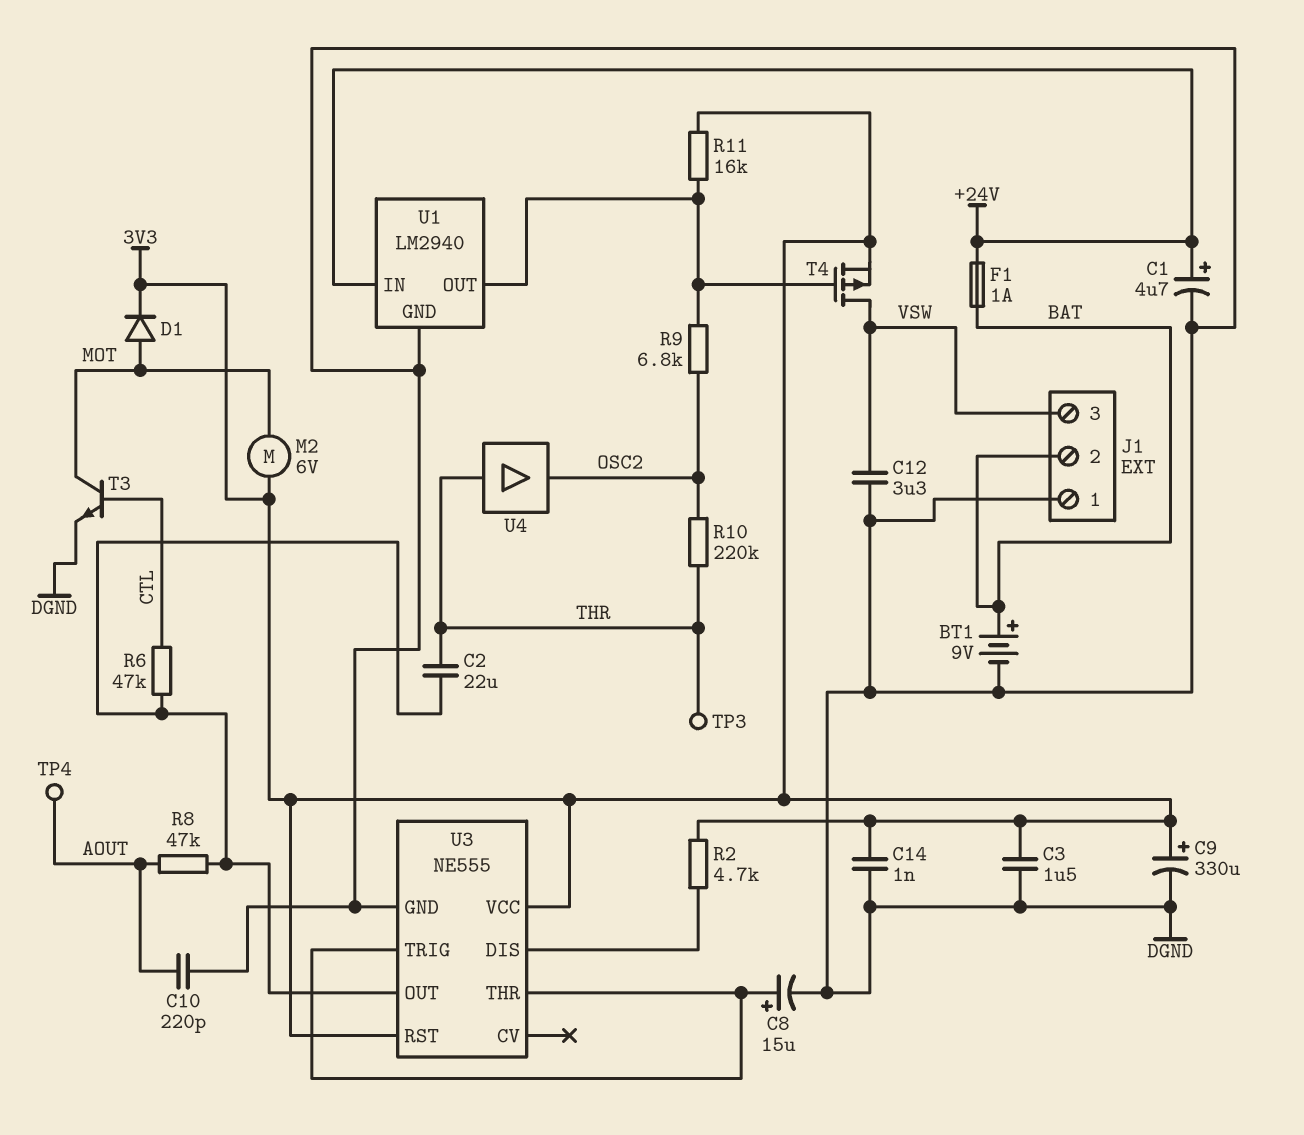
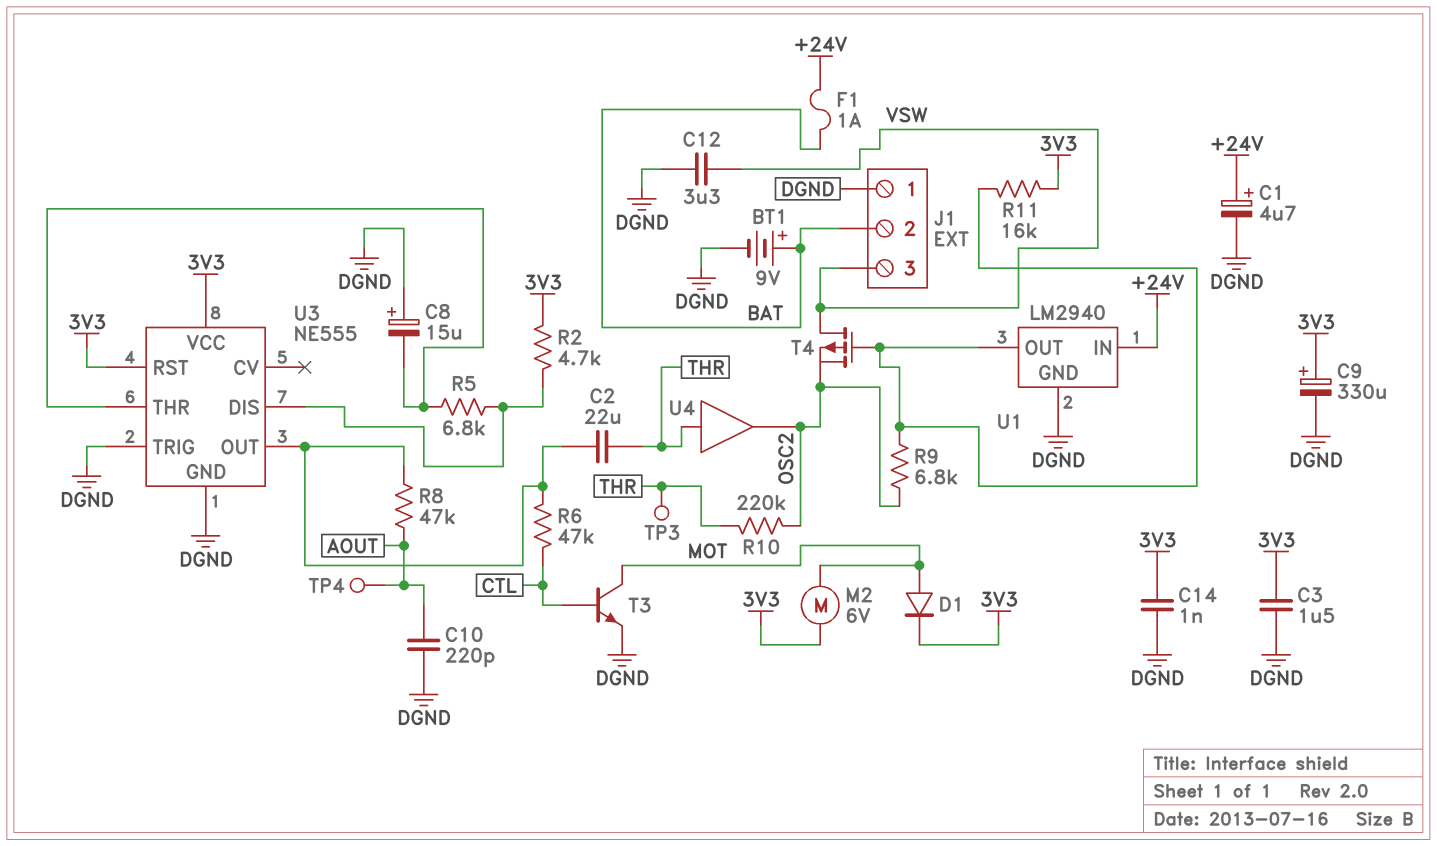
C8: 15uF (plus U3/THR, minus DGND) -> 15uF (plus DGND, minus U3/THR)
R5: none -> 6.8k (U3/DIS, U3/THR)
T4: PMOS (G U1/OUT, D VSW, S 3V3) -> PMOS (G U1/OUT, D VSW, S OSC2)
U3 pin TRIG: U3/THR -> DGND

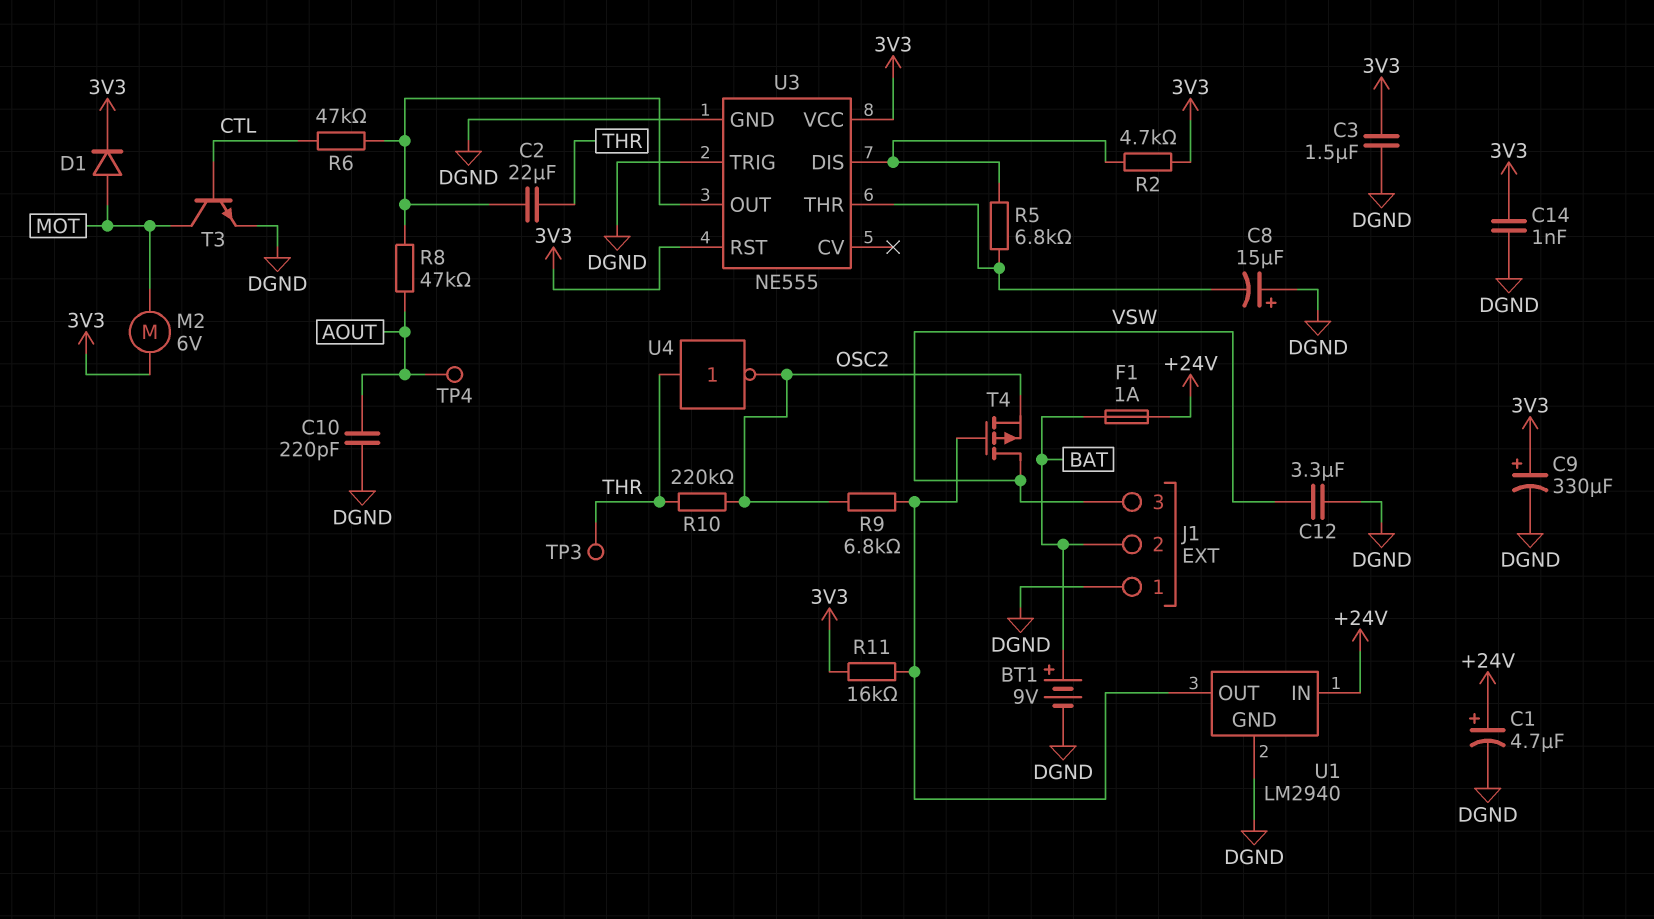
U4: buffer (in THR, out OSC2) -> NOT (in THR, out OSC2)

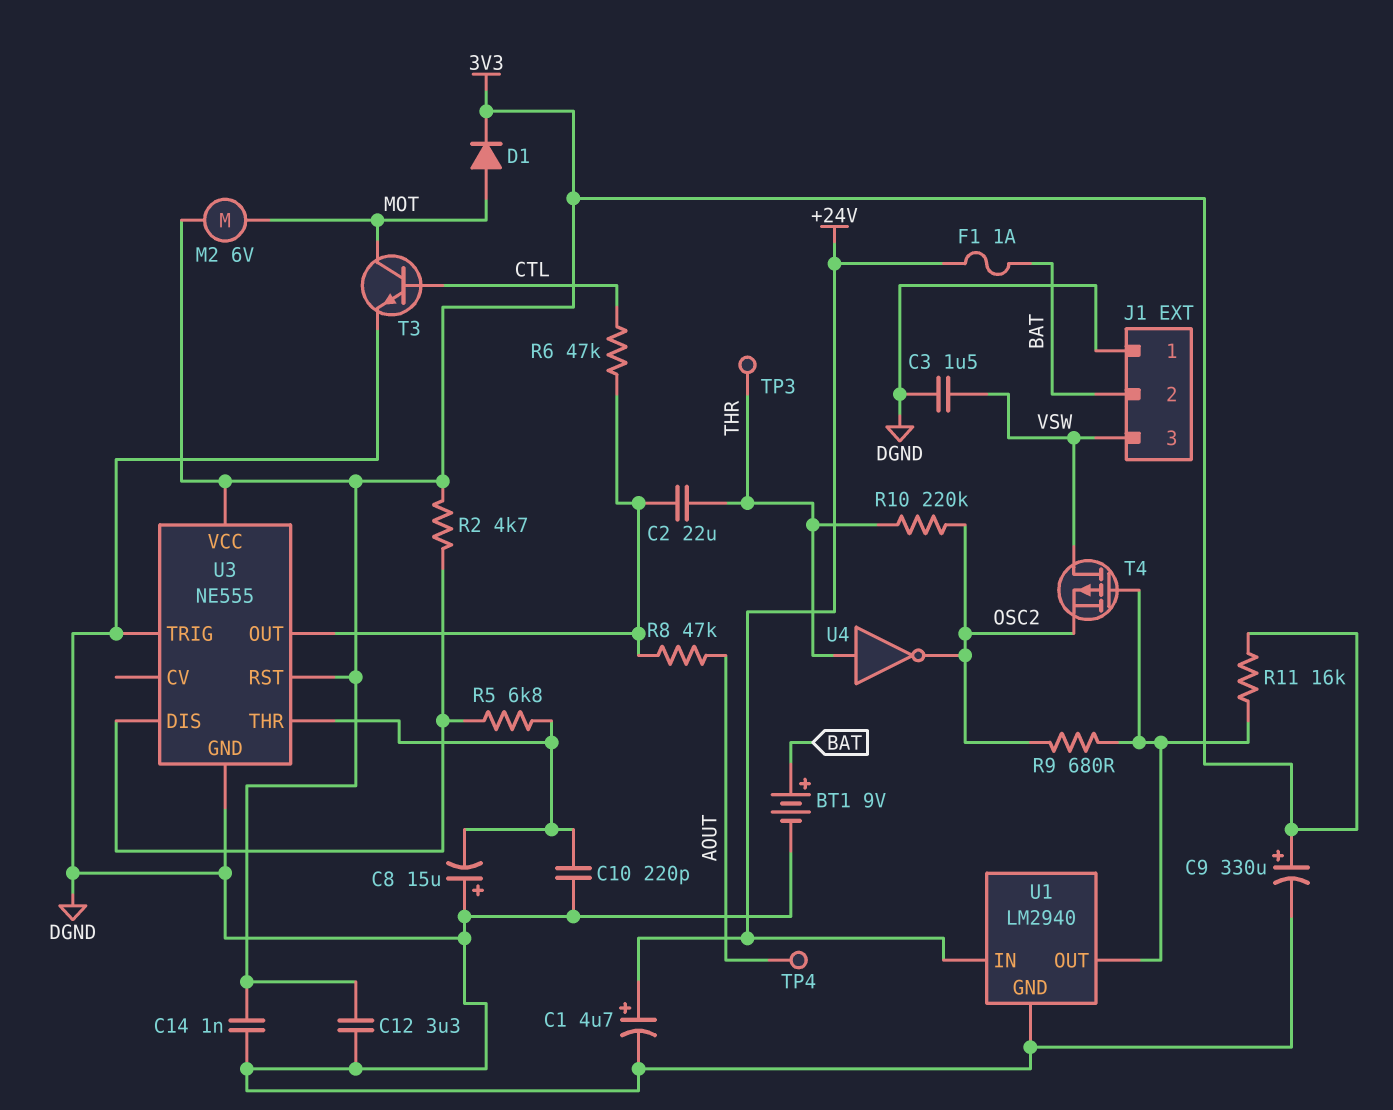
C3: 1.5uF (3V3, DGND) -> 1.5uF (DGND, VSW)
C10: 220pF (AOUT, DGND) -> 220pF (DGND, U3/THR)
C12: 3.3uF (DGND, VSW) -> 3.3uF (3V3, DGND)
R9: 6.8k (OSC2, U1/OUT) -> 680 (OSC2, U1/OUT)

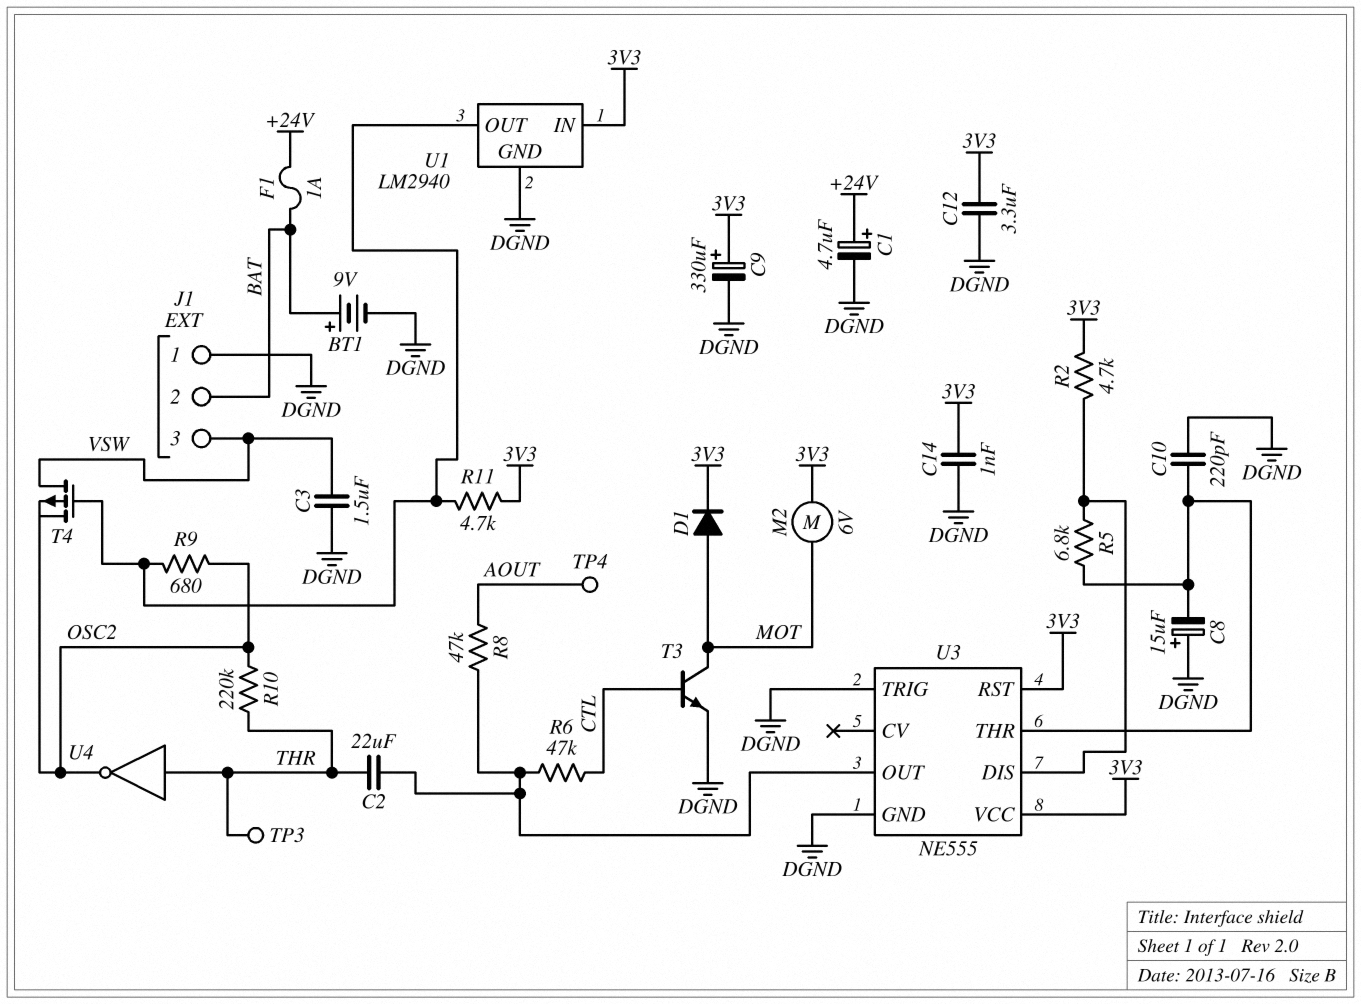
R11: 16k (3V3, U1/OUT) -> 4.7k (3V3, U1/OUT)
U1 pin IN: +24V -> 3V3

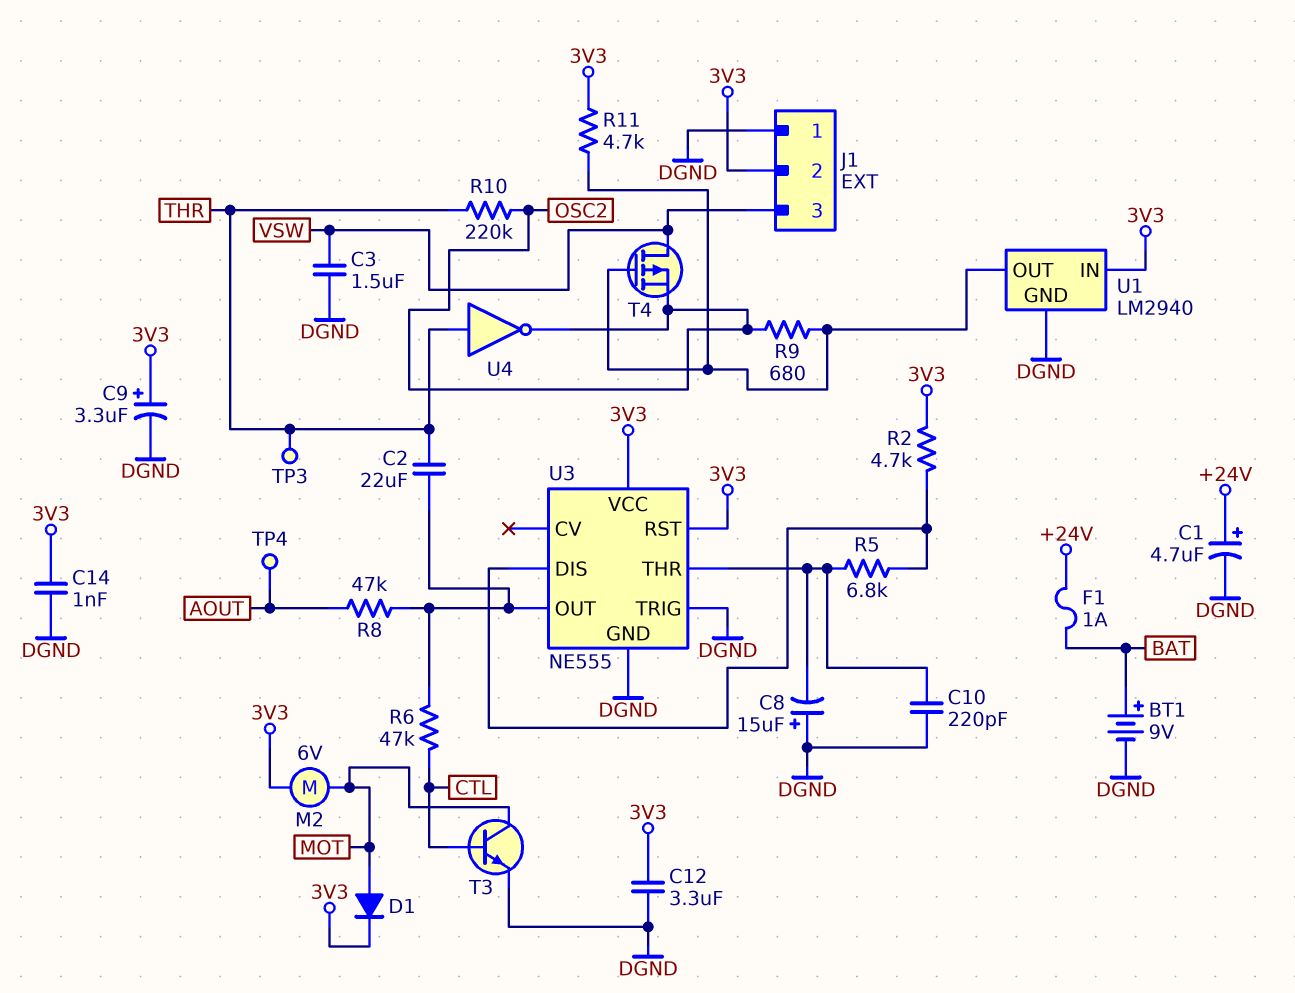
C9: 330uF (plus 3V3, minus DGND) -> 3.3uF (plus 3V3, minus DGND)
J1 pin 2: BAT -> 3V3

